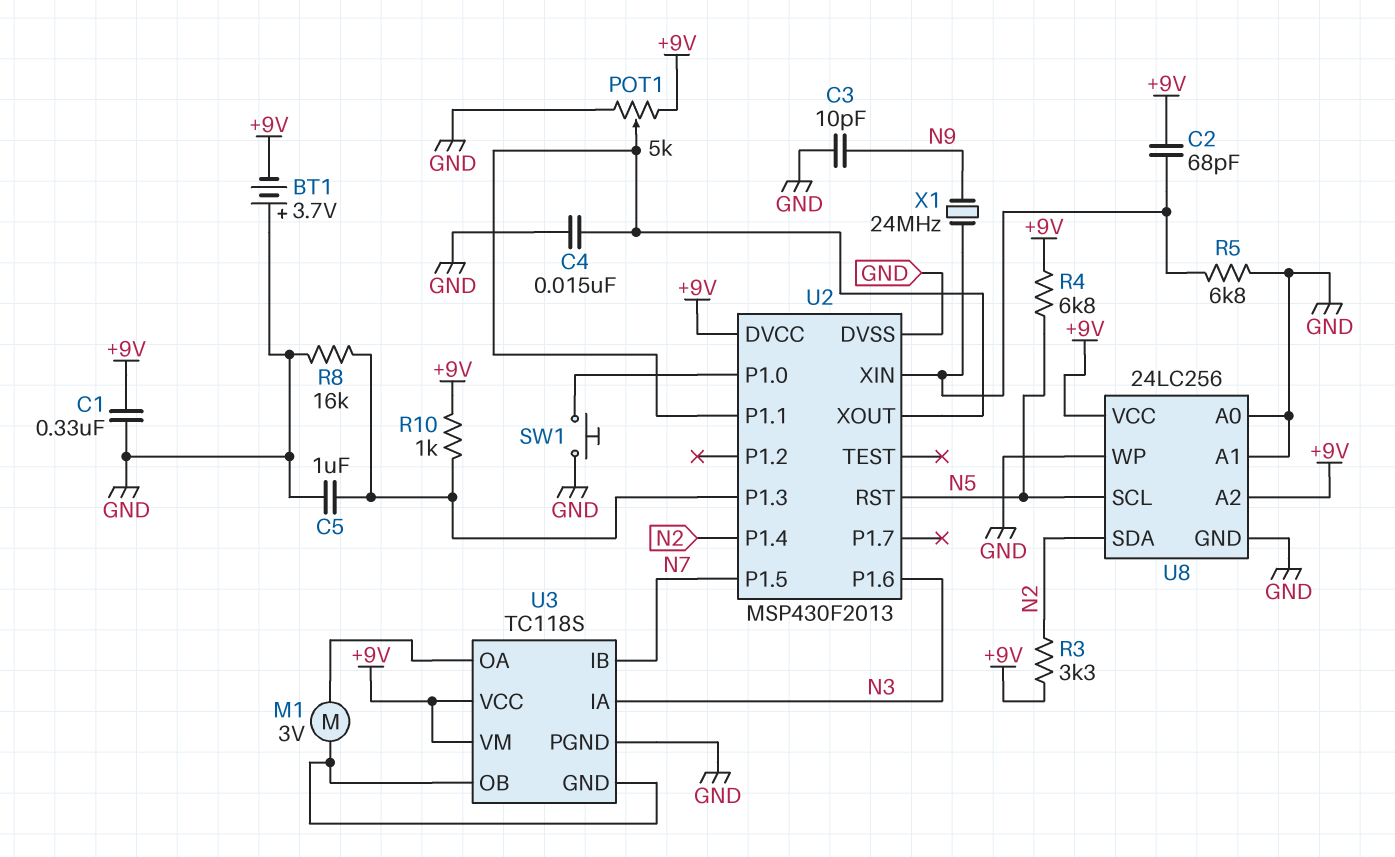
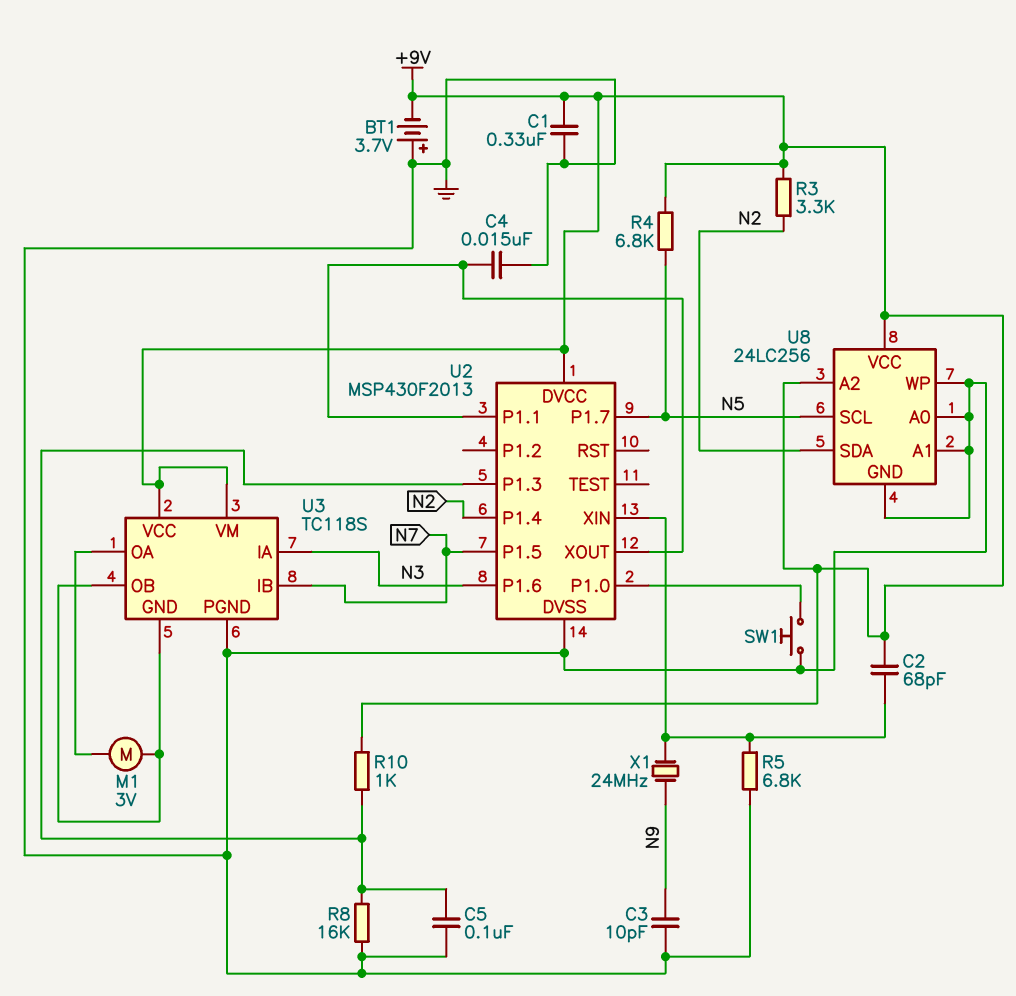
C5: 1uF (GND, U2/P1.3) -> 100nF (GND, U2/P1.3)
POT1: 5k (+9V, GND, wiper U2/P1.1) -> none
U2 pin P1.7: none -> N5
U2 pin RST: N5 -> none

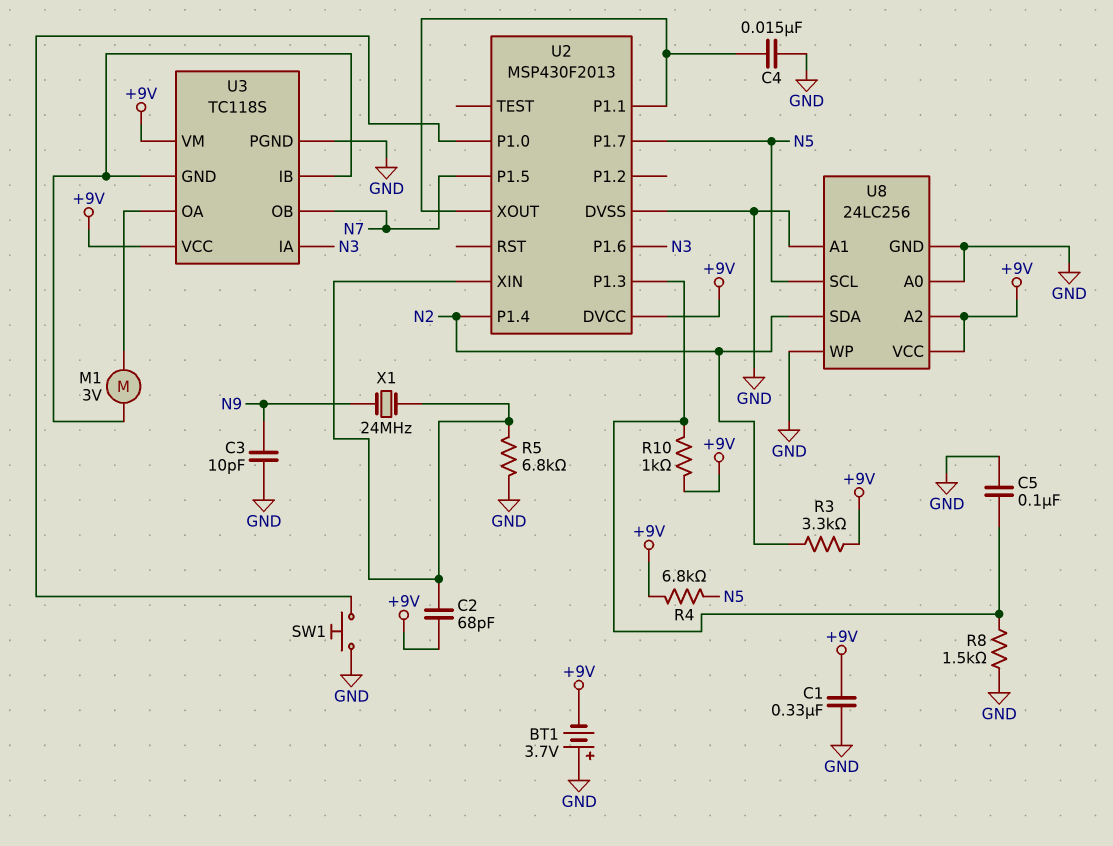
R8: 16k (GND, U2/P1.3) -> 1.5k (GND, U2/P1.3)
U3 pin IB: N7 -> U3/GND
U3 pin OB: U3/GND -> N7

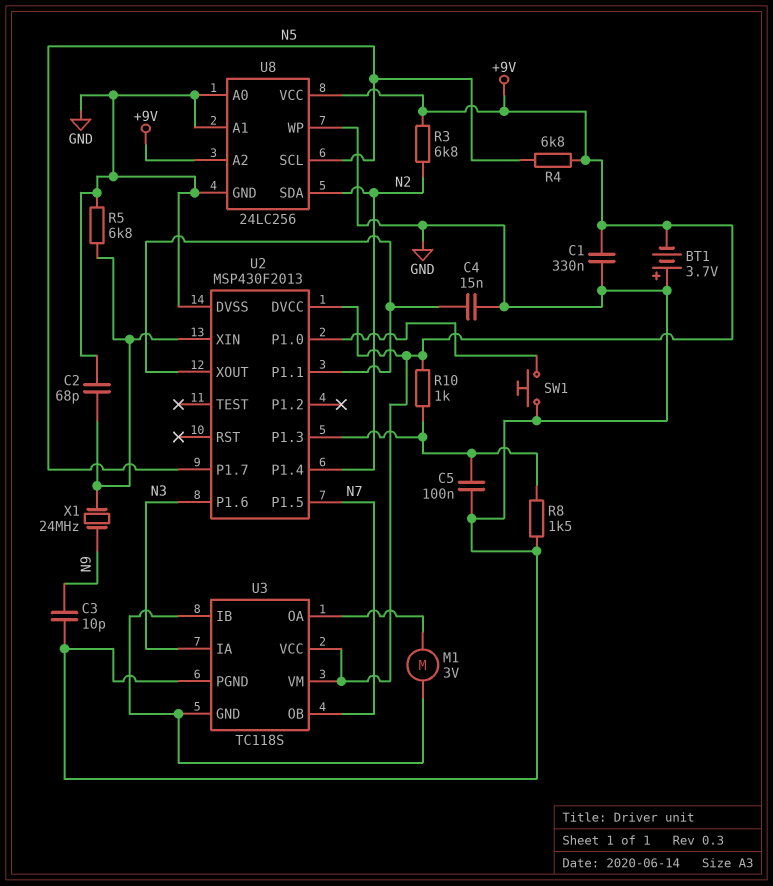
C2: 68pF (+9V, U2/XIN) -> 68pF (GND, U2/XIN)
R3: 3.3k (+9V, N2) -> 6.8k (+9V, N2)

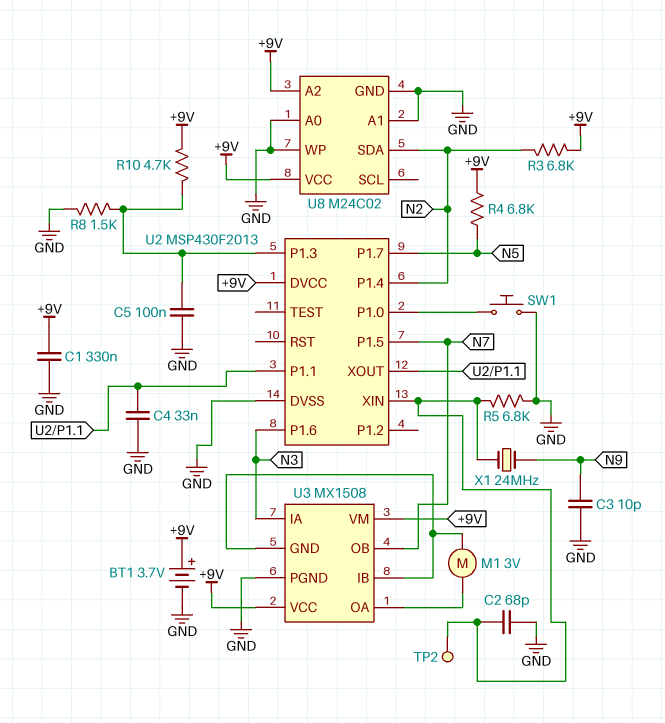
BT1: 3.7V (plus GND, minus +9V) -> 3.7V (plus +9V, minus GND)
C4: 15nF (GND, U2/P1.1) -> 33nF (GND, U2/P1.1)
R10: 1k (+9V, U2/P1.3) -> 4.7k (+9V, U2/P1.3)
TP2: none -> test point (U2/XIN)
U3: TC118S -> MX1508
U8: 24LC256 -> M24C02
U8 pin SCL: N5 -> none

